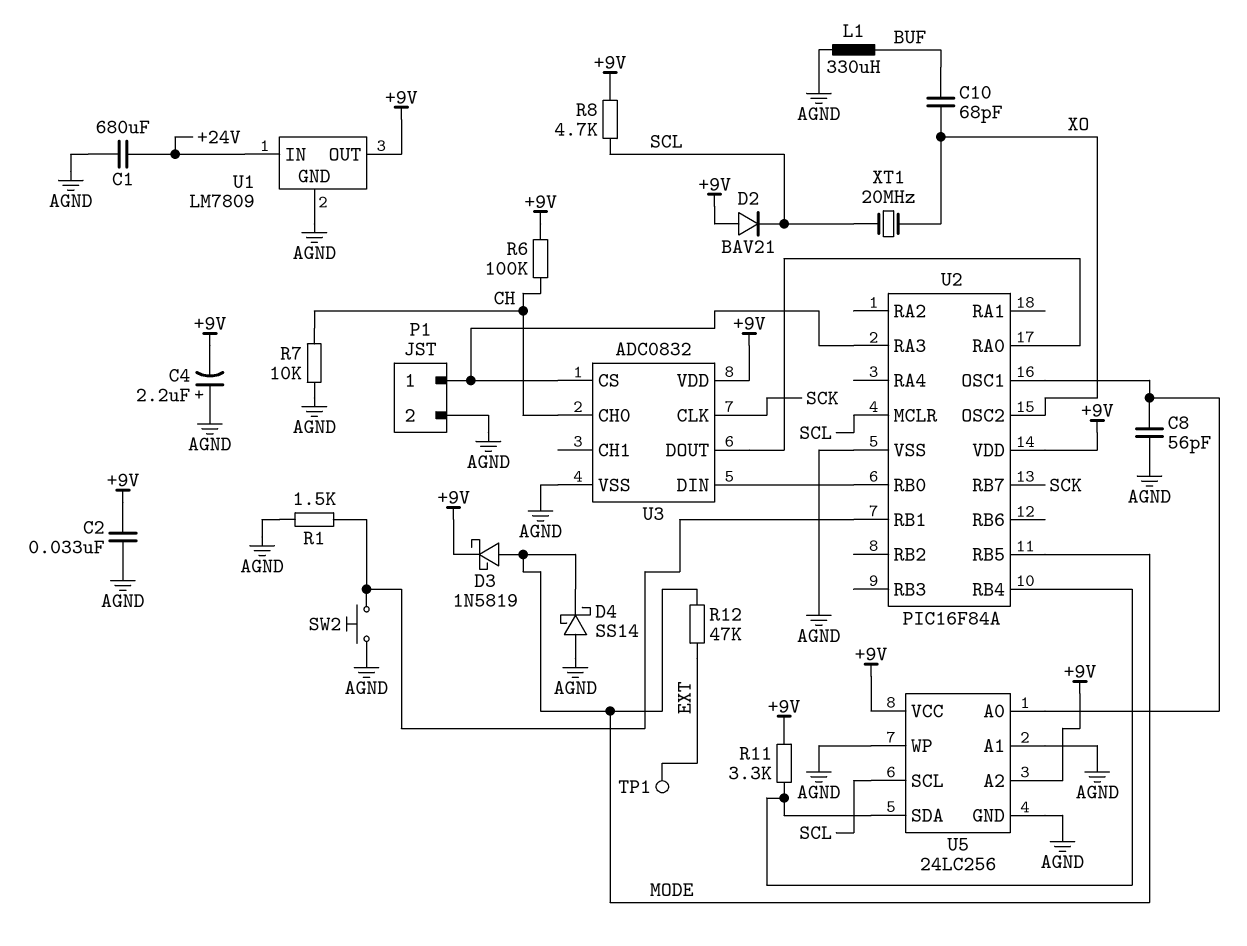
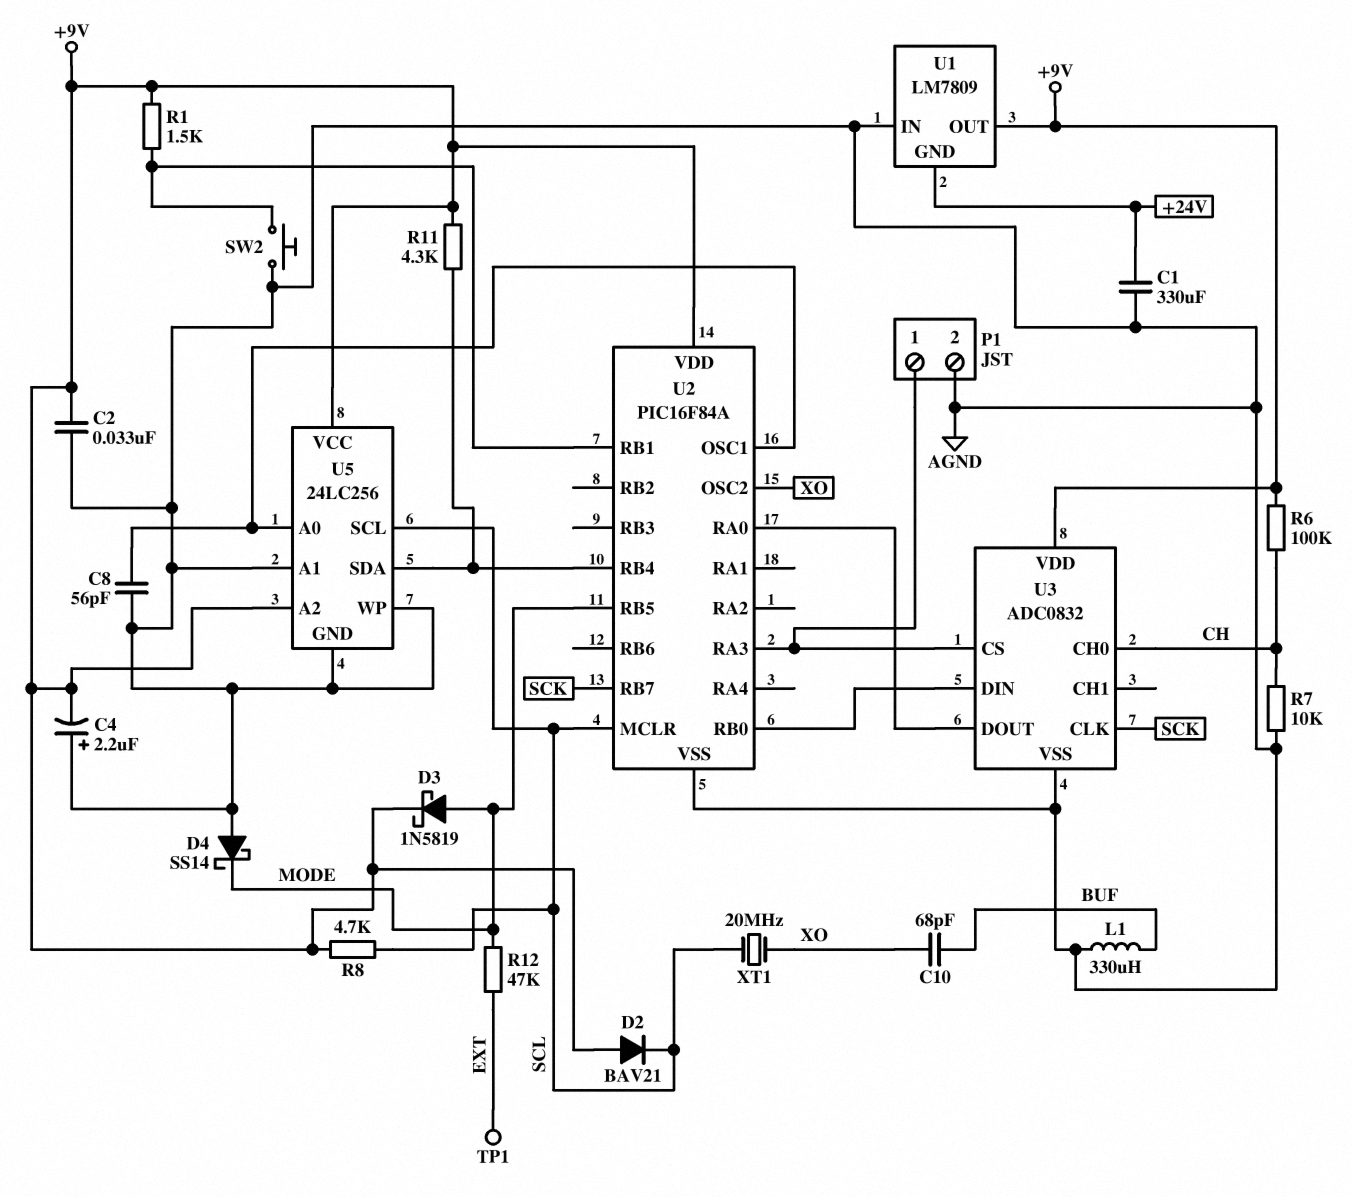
C1: 680uF (+24V, AGND) -> 330uF (+24V, AGND)
R1: 1.5k (AGND, U2/RB1) -> 1.5k (+9V, U2/RB1)
R11: 3.3k (+9V, U2/RB4) -> 4.3k (+9V, U2/RB4)
U1 pin GND: AGND -> +24V
U1 pin IN: +24V -> AGND

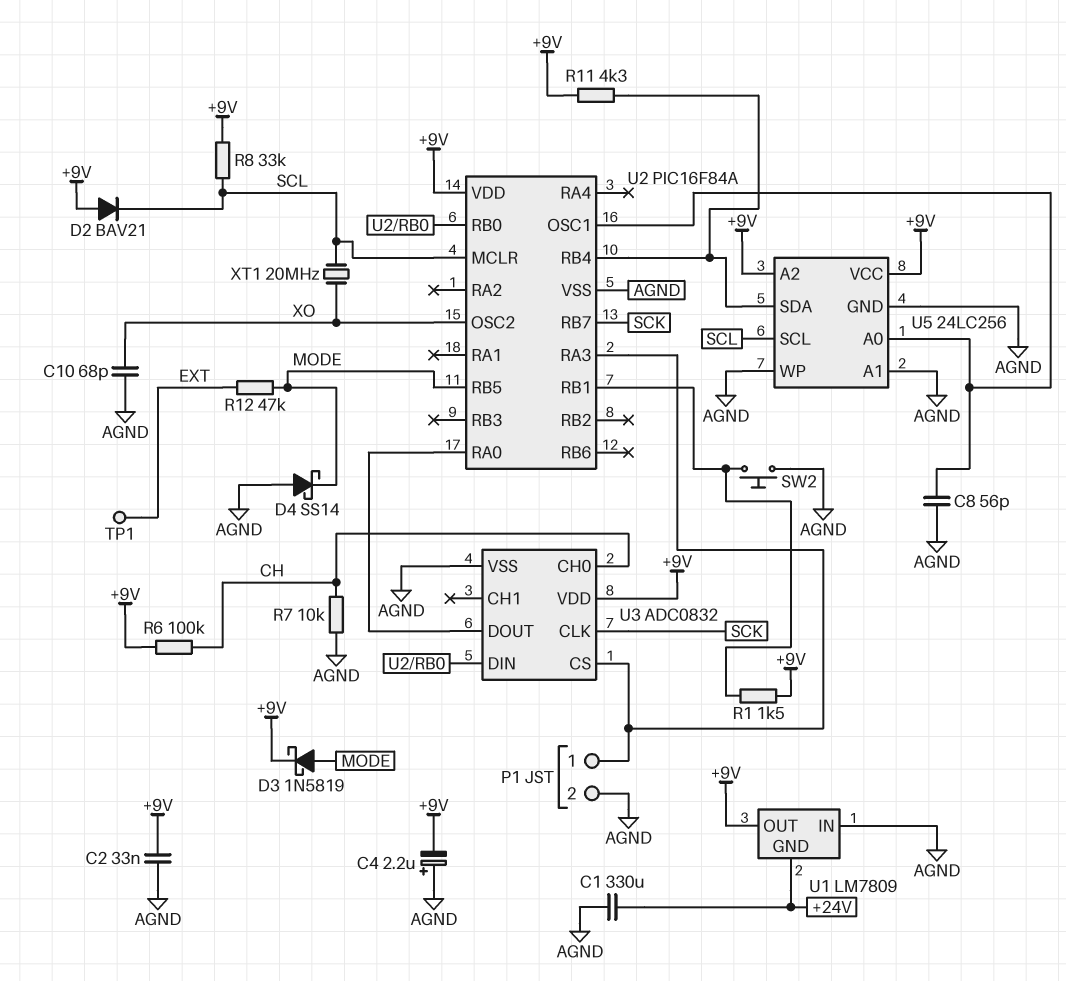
C10: 68pF (BUF, XO) -> 68pF (AGND, XO)
L1: 330uH (AGND, BUF) -> none
R8: 4.7k (+9V, SCL) -> 33k (+9V, SCL)

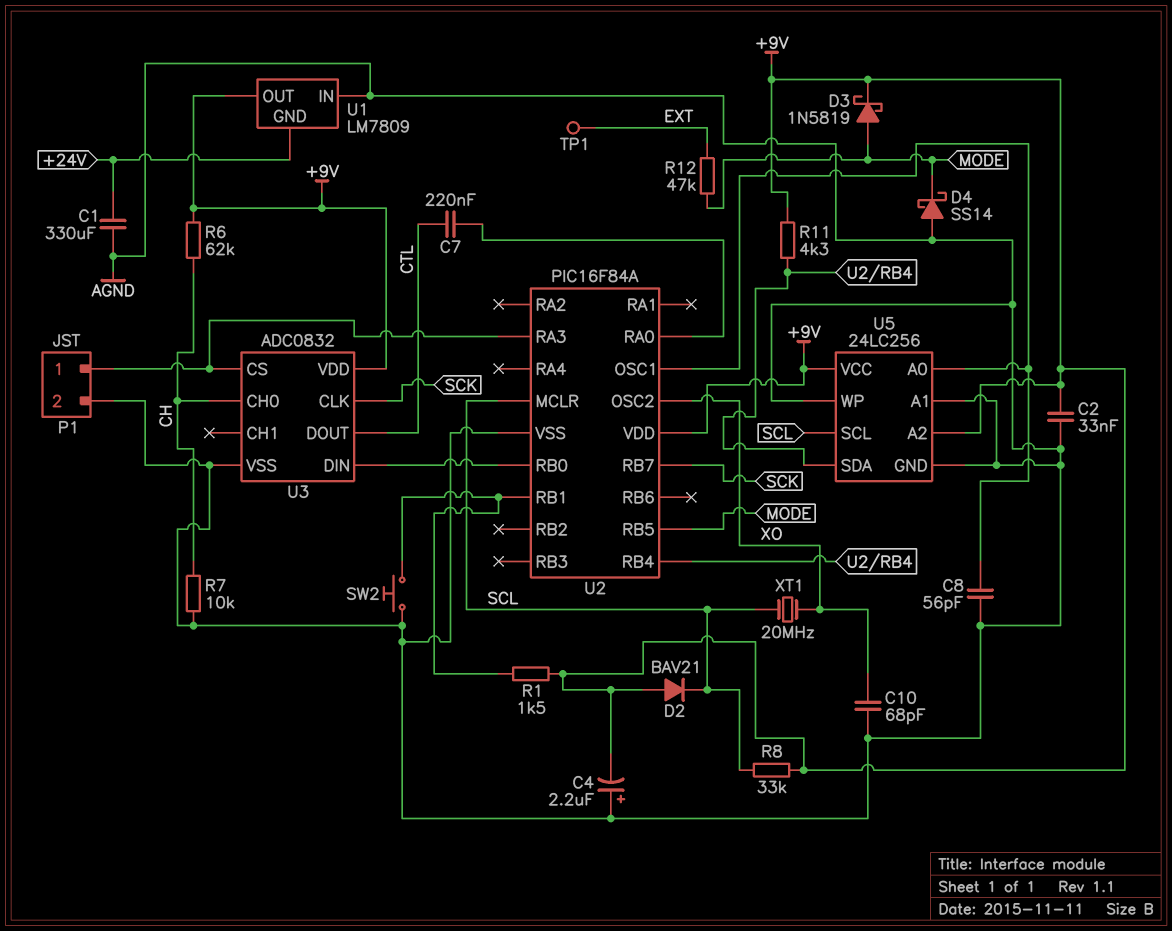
C7: none -> 220nF (CTL, U2/RA0)
R6: 100k (+9V, CH) -> 62k (+9V, CH)
U3 pin DOUT: U2/RA0 -> CTL

